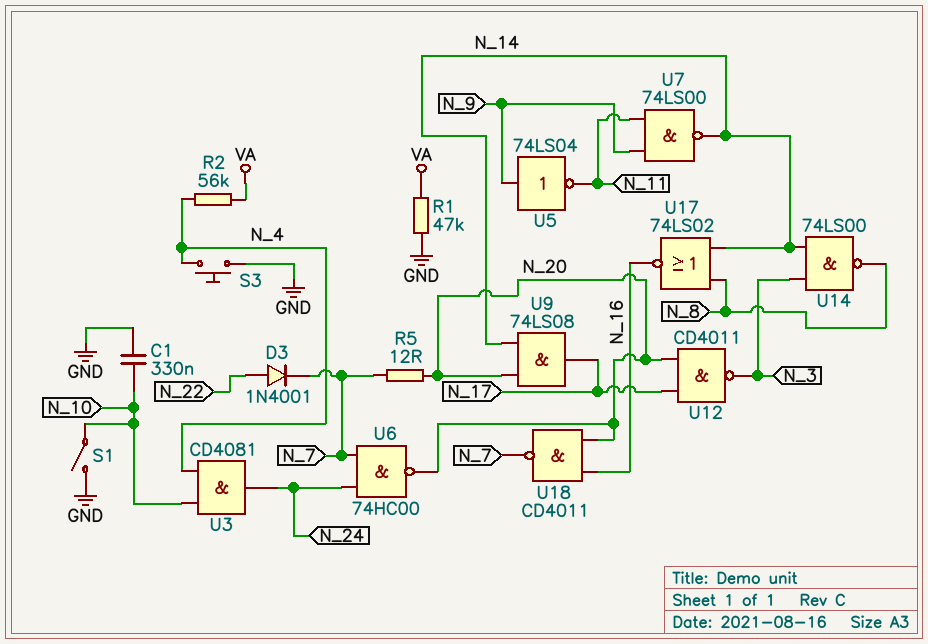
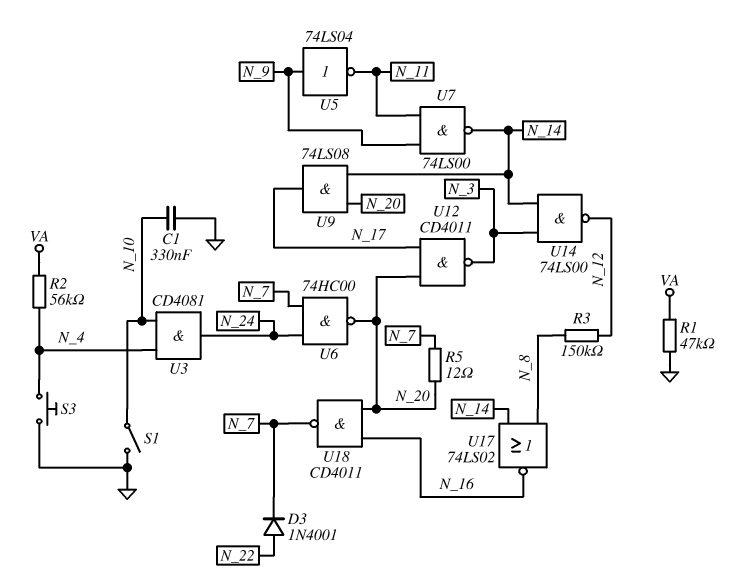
R3: none -> 150k (N_8, N_12)
U14: NAND 74LS00 (in N_3, in N_14, out N_8) -> NAND 74LS00 (in N_3, in N_14, out N_12)

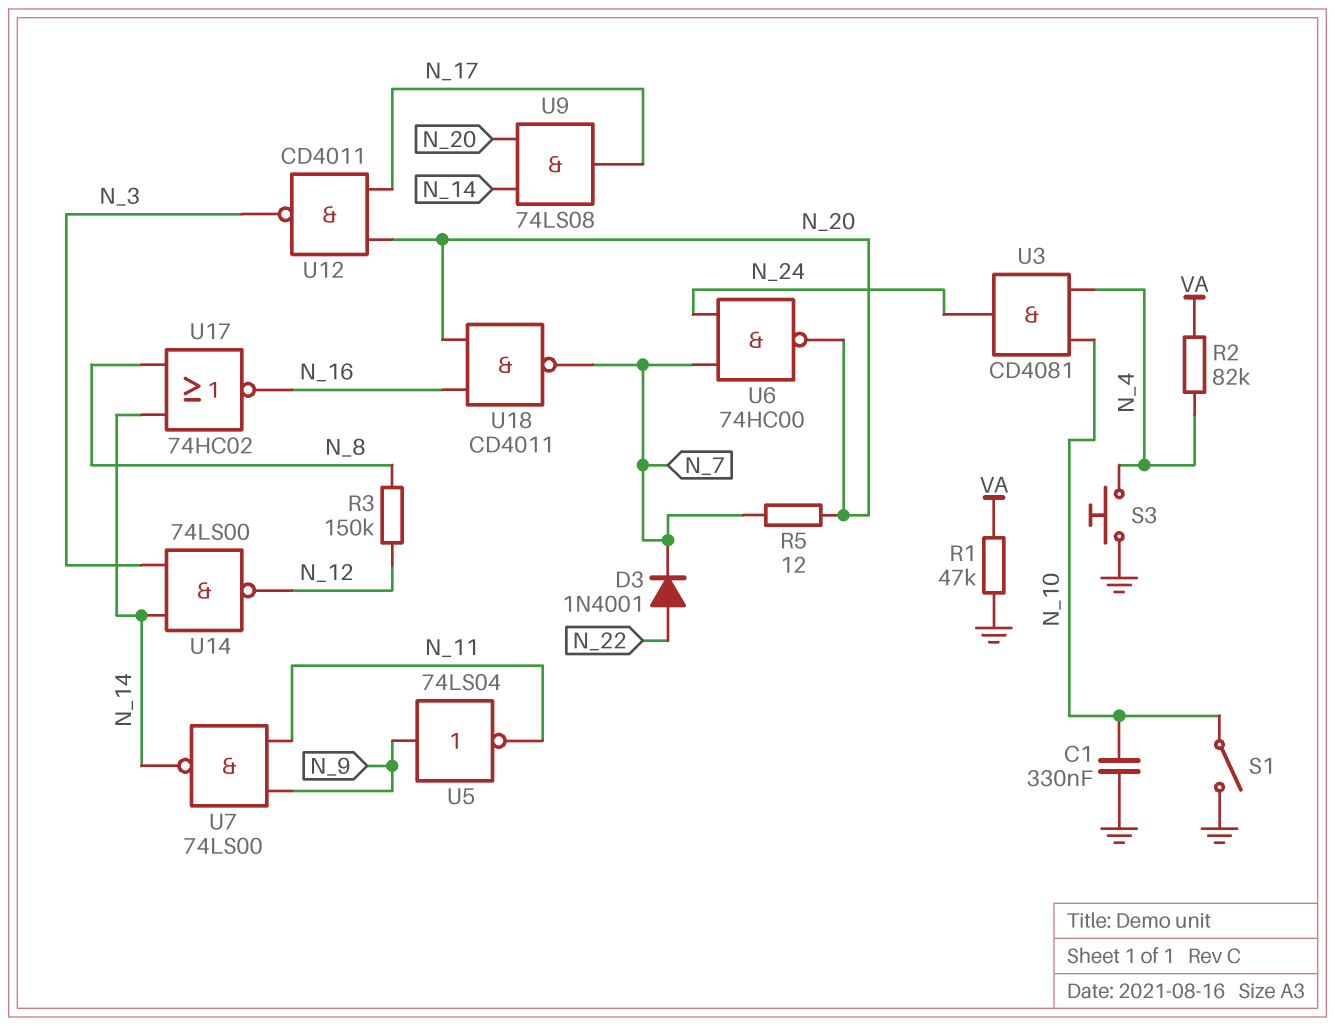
R2: 56k (N_4, VA) -> 82k (N_4, VA)
U17: NOR 74LS02 (in N_8, in N_14, out N_16) -> NOR 74HC02 (in N_8, in N_14, out N_16)

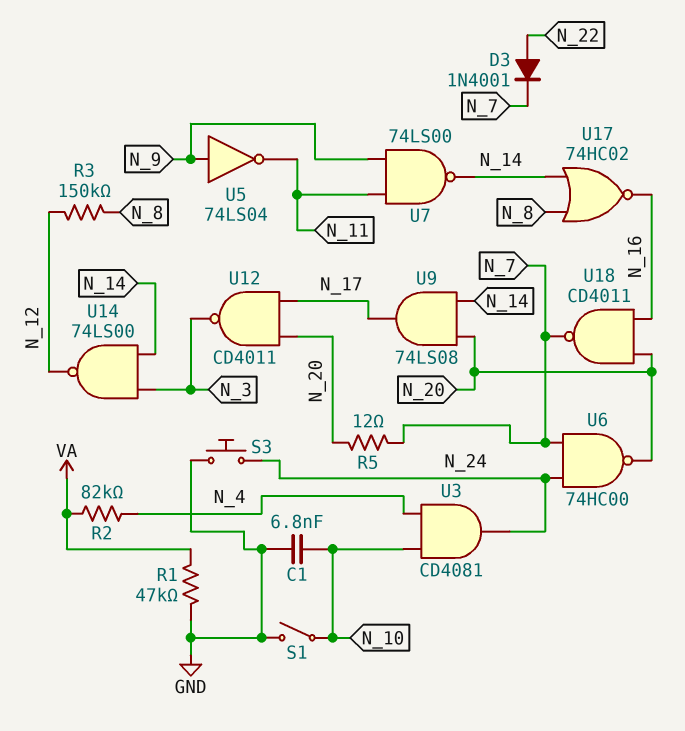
C1: 330nF (GND, N_10) -> 6.8nF (GND, N_10)
S3: button (GND, N_4) -> button (GND, N_24)

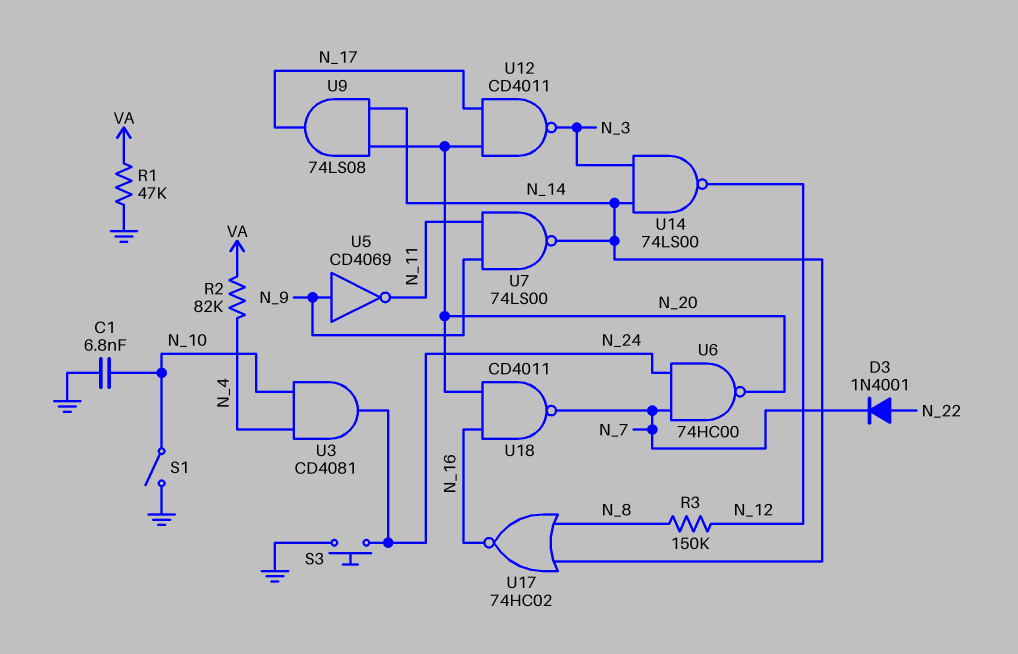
R5: 12 (N_7, N_20) -> none
U5: NOT 74LS04 (in N_9, out N_11) -> NOT CD4069 (in N_9, out N_11)

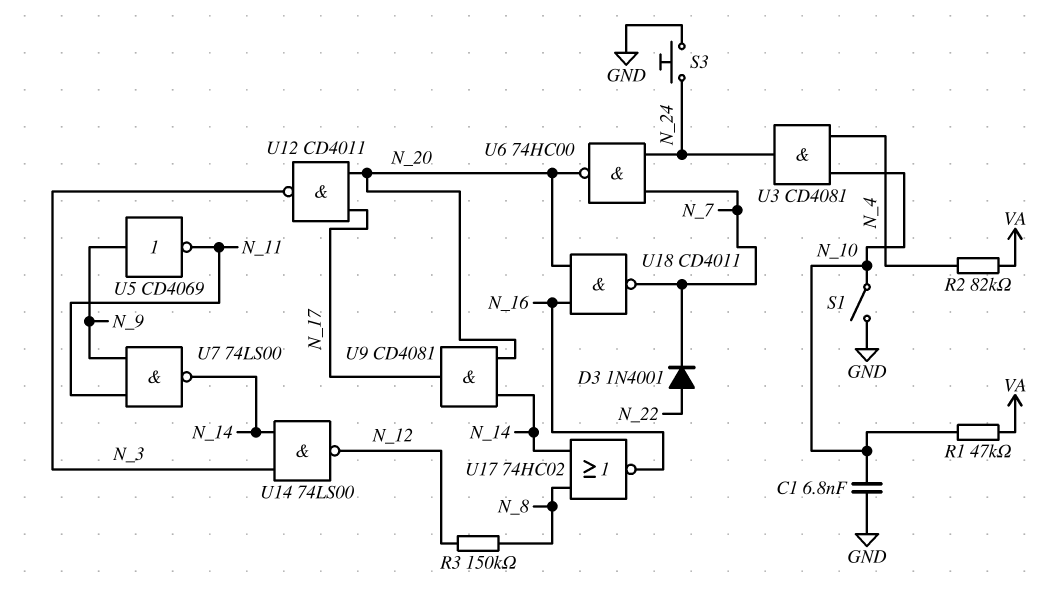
R1: 47k (GND, VA) -> 47k (N_10, VA)
U9: AND 74LS08 (in N_14, in N_20, out N_17) -> AND CD4081 (in N_14, in N_20, out N_17)

